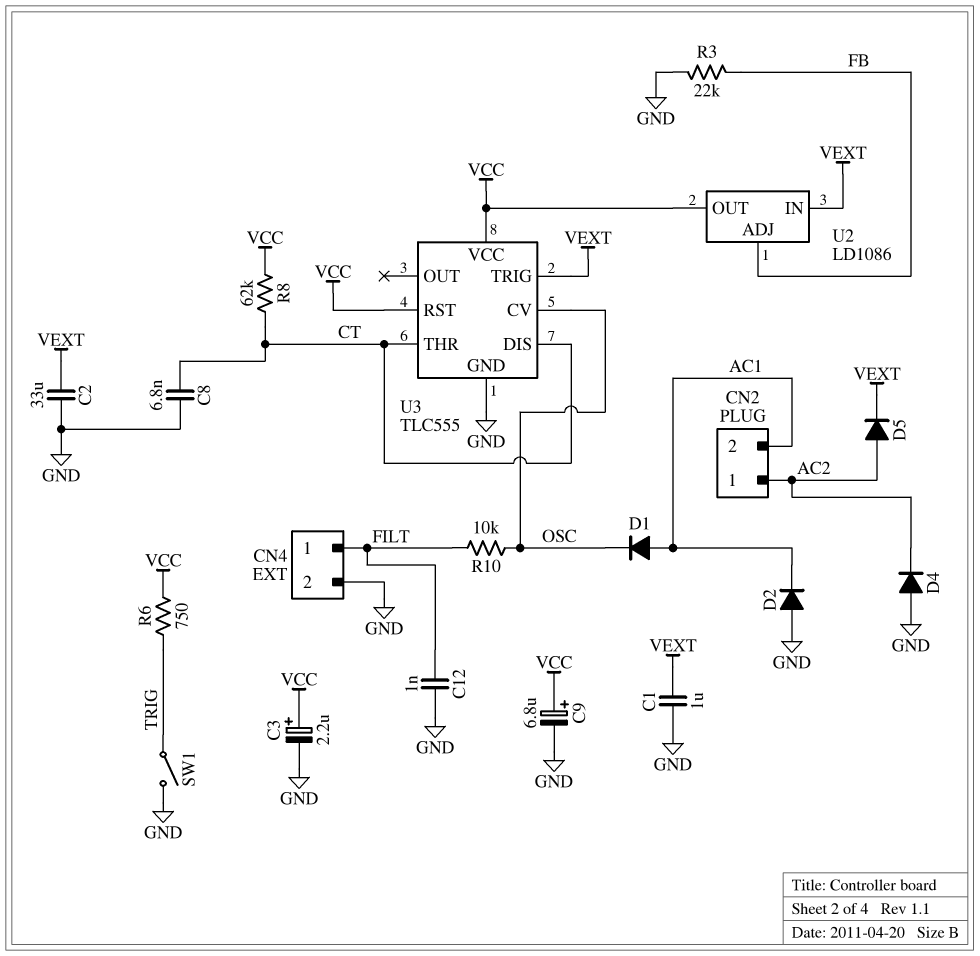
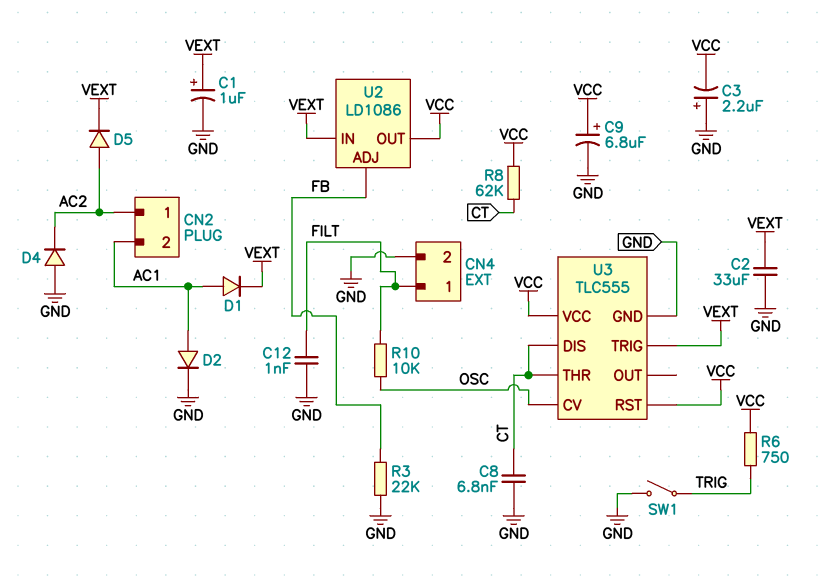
C1: 1uF (GND, VEXT) -> 1uF (plus VEXT, minus GND)
C3: 2.2uF (plus VCC, minus GND) -> 2.2uF (plus GND, minus VCC)
D1: diode (A AC1, K OSC) -> diode (A AC1, K VEXT)
D2: diode (A GND, K AC1) -> diode (A AC1, K GND)

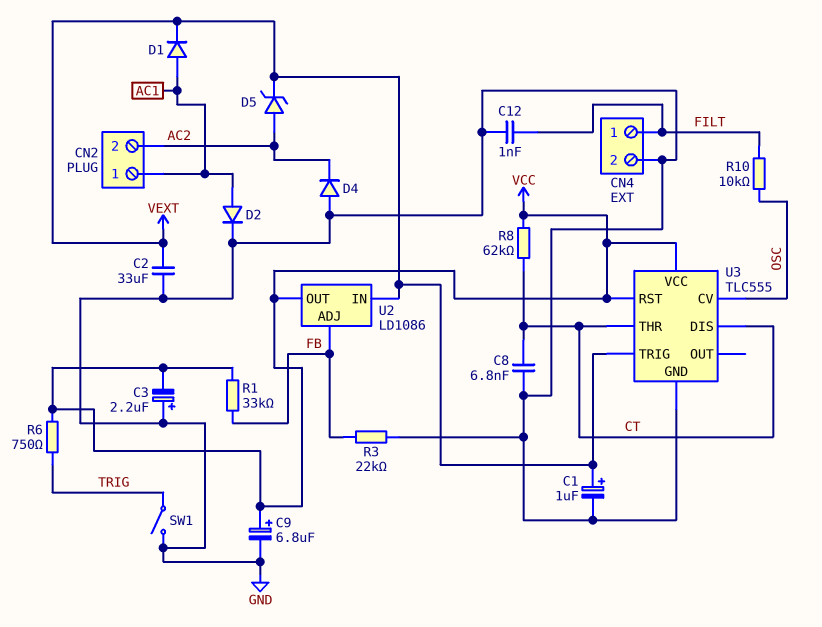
CN2 pin 1: AC2 -> AC1
CN2 pin 2: AC1 -> AC2
D5: diode (A AC2, K VEXT) -> zener (A AC2, K VEXT)
R1: none -> 33k (FB, VCC)

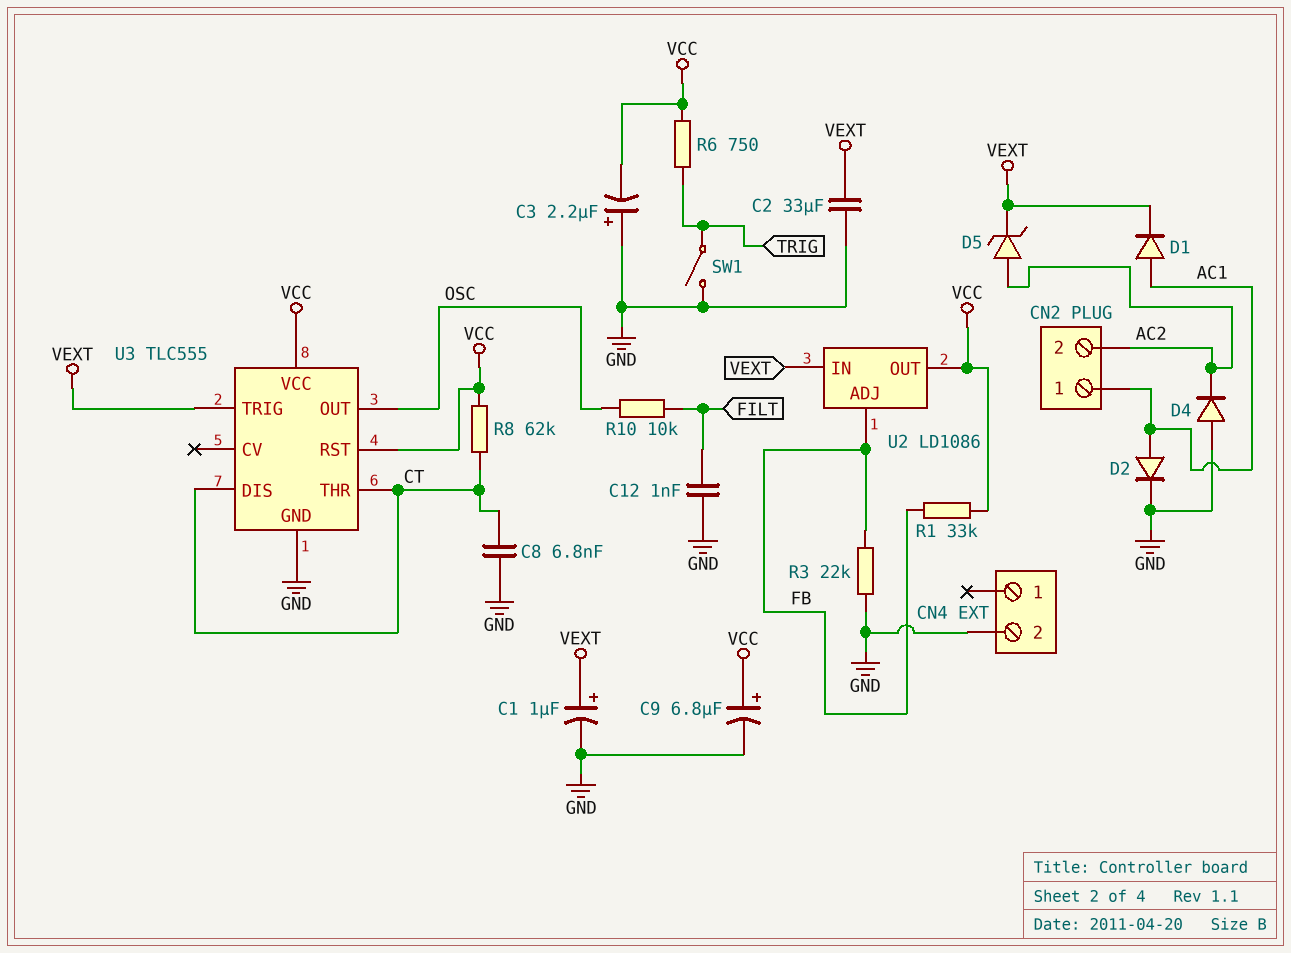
CN4 pin 1: FILT -> none
U3 pin CV: OSC -> none
U3 pin OUT: none -> OSC

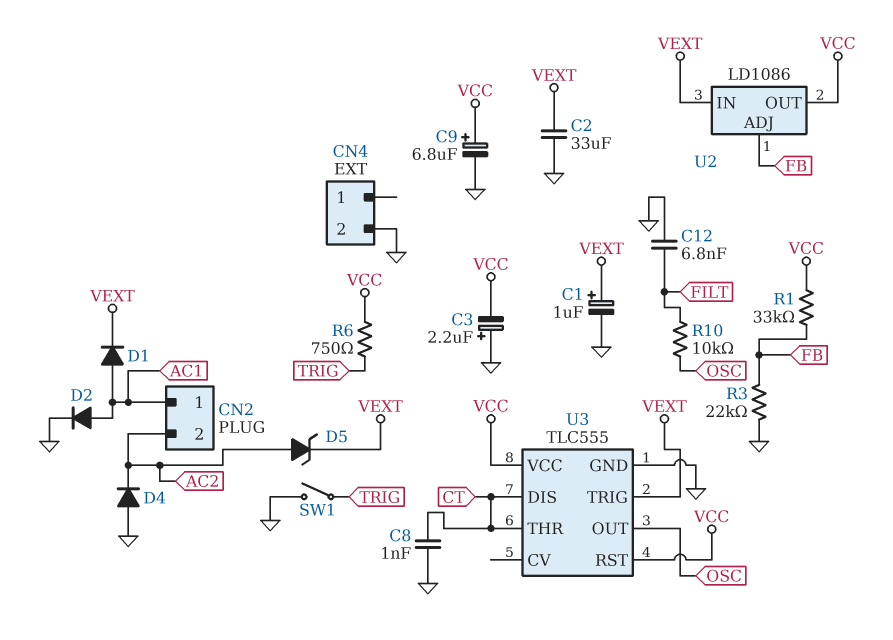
C8: 6.8nF (CT, GND) -> 1nF (CT, GND)
C12: 1nF (FILT, GND) -> 6.8nF (FILT, GND)
R8: 62k (CT, VCC) -> none

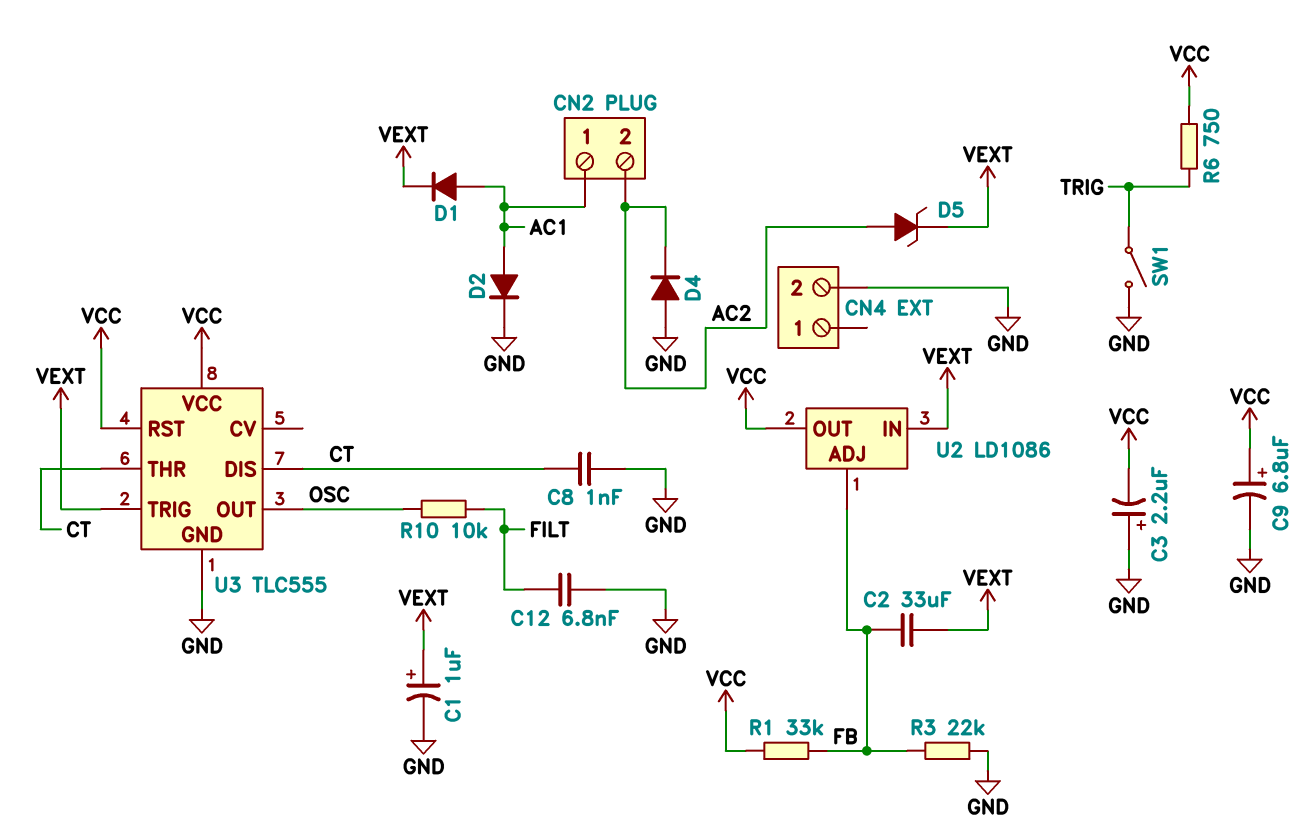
C2: 33uF (GND, VEXT) -> 33uF (FB, VEXT)

